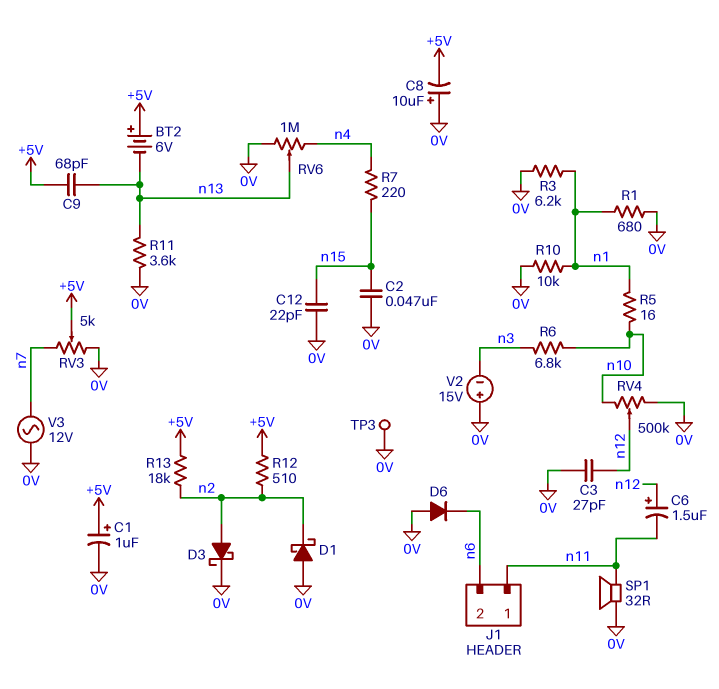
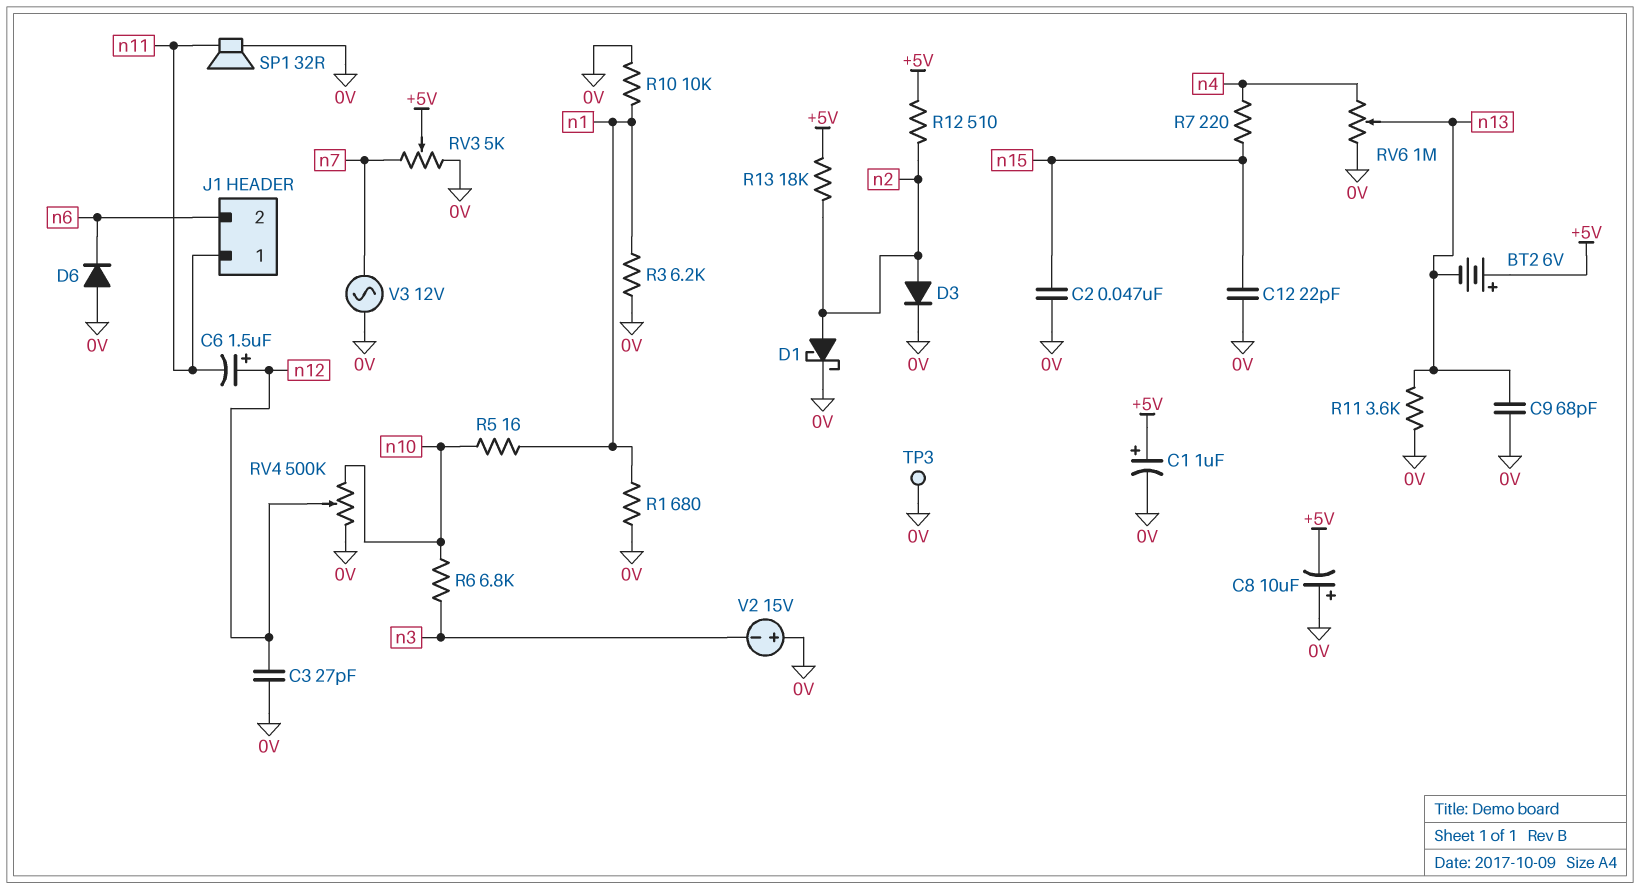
C9: 68pF (+5V, n13) -> 68pF (0V, n13)
D1: schottky (A 0V, K n2) -> schottky (A n2, K 0V)
D3: schottky (A n2, K 0V) -> diode (A n2, K 0V)

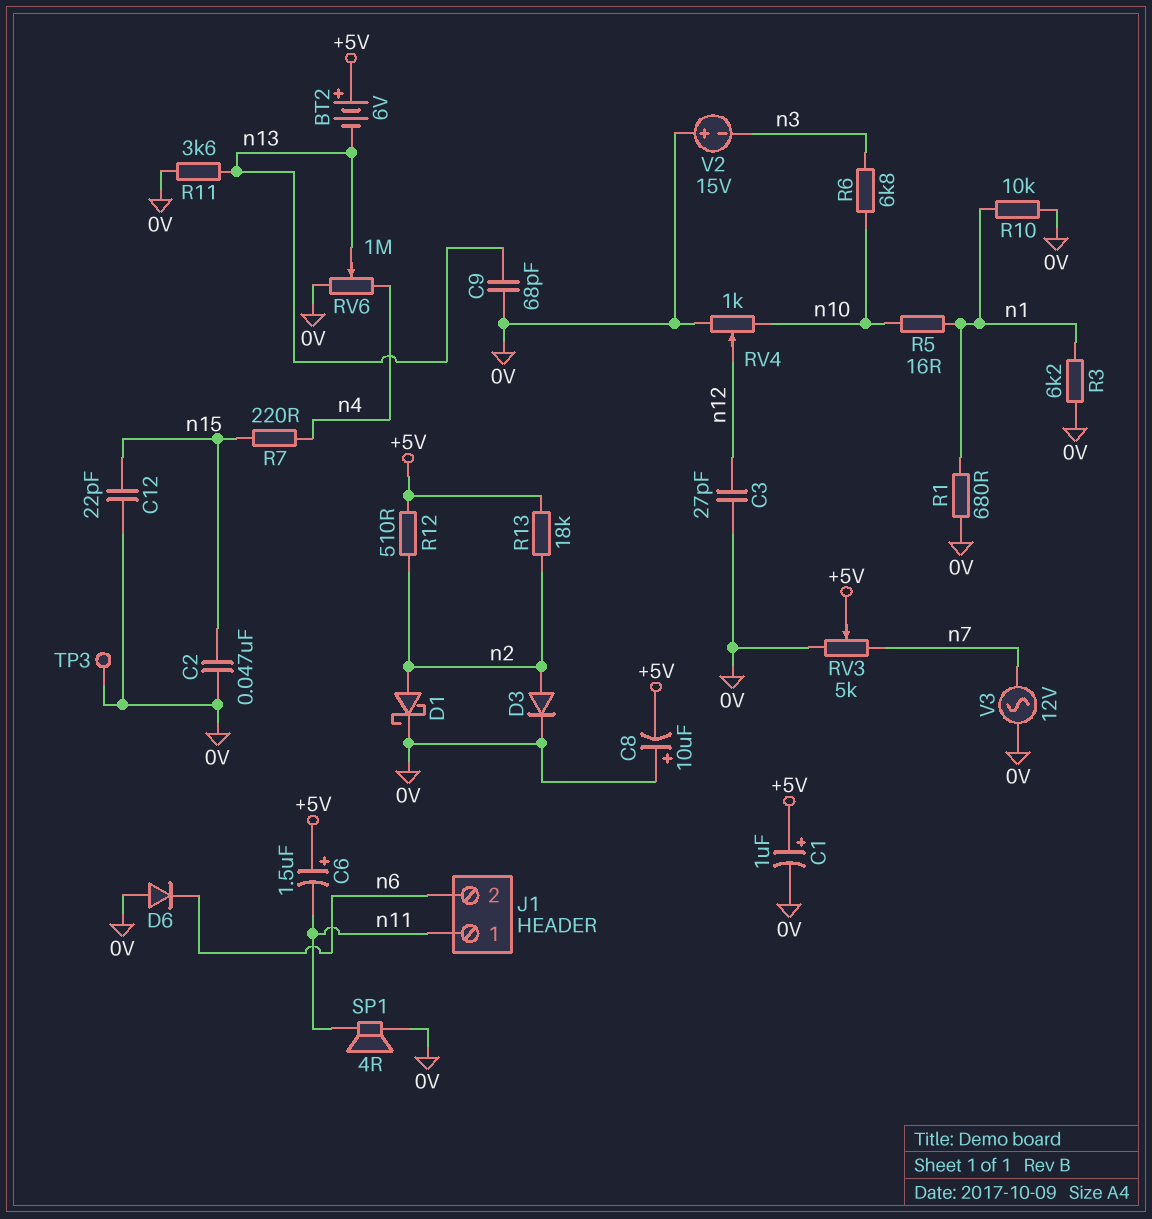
C6: 1.5uF (plus n12, minus n11) -> 1.5uF (plus +5V, minus n11)
RV4: 500k (0V, n10, wiper n12) -> 1k (0V, n10, wiper n12)
SP1: speaker 32R (0V, n11) -> speaker 4R (0V, n11)

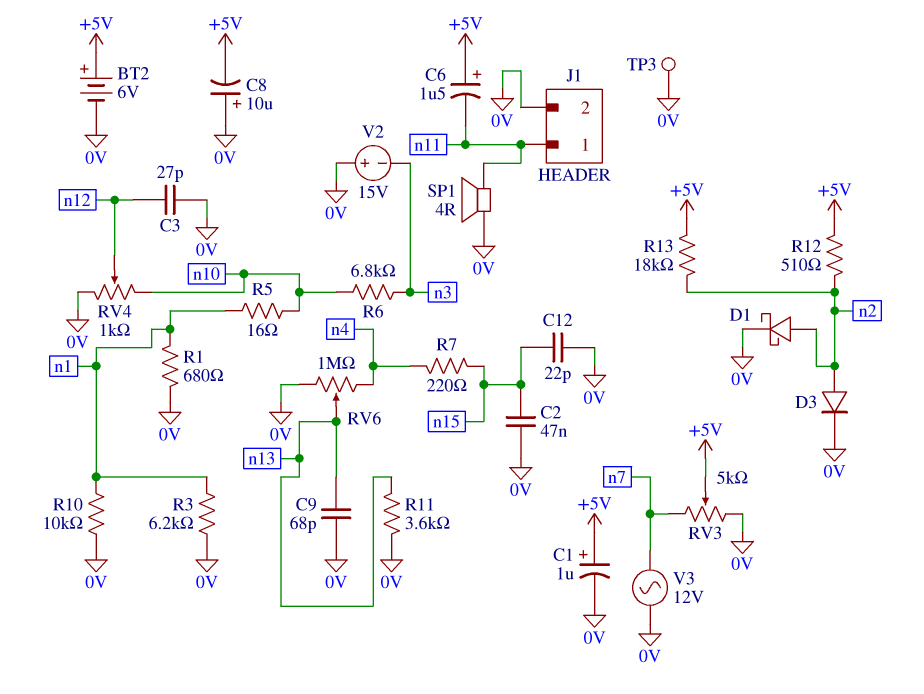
BT2: 6V (plus +5V, minus n13) -> 6V (plus +5V, minus 0V)
D6: diode (A 0V, K n6) -> none
J1 pin 2: n6 -> 0V

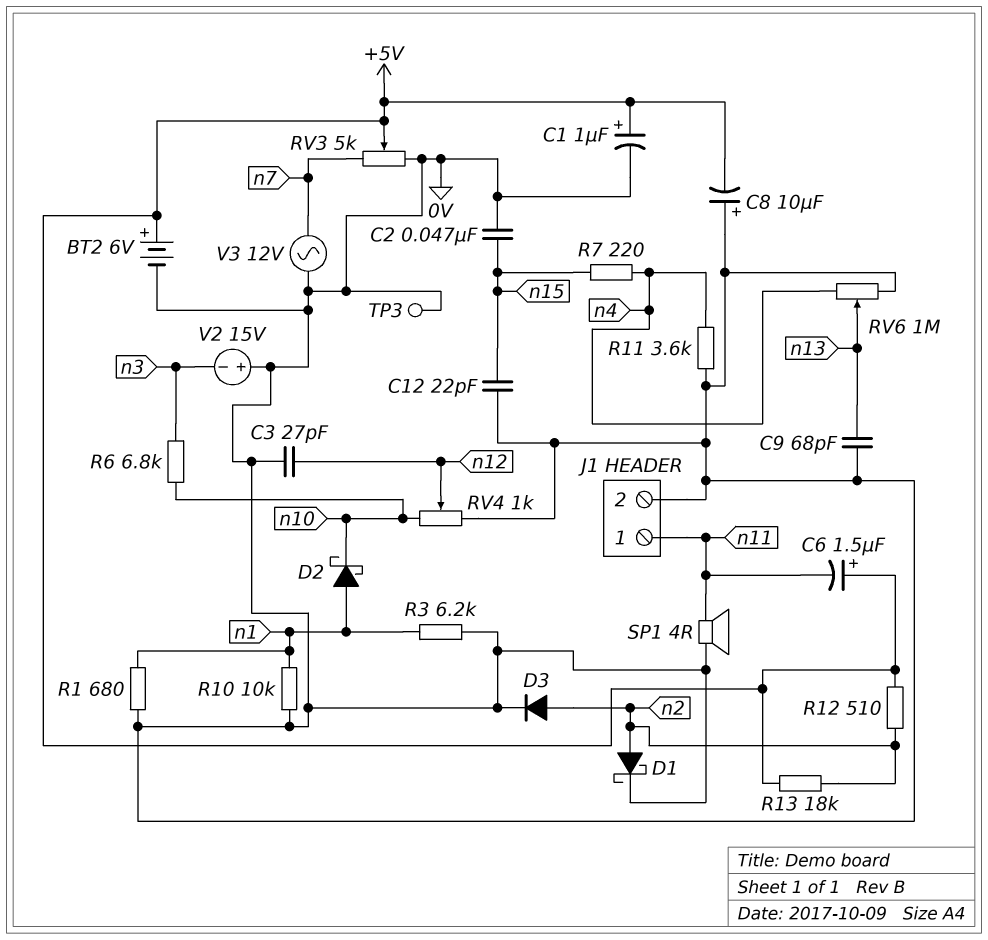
D2: none -> schottky (A n1, K n10)
R5: 16 (n1, n10) -> none
R11: 3.6k (0V, n13) -> 3.6k (0V, n4)

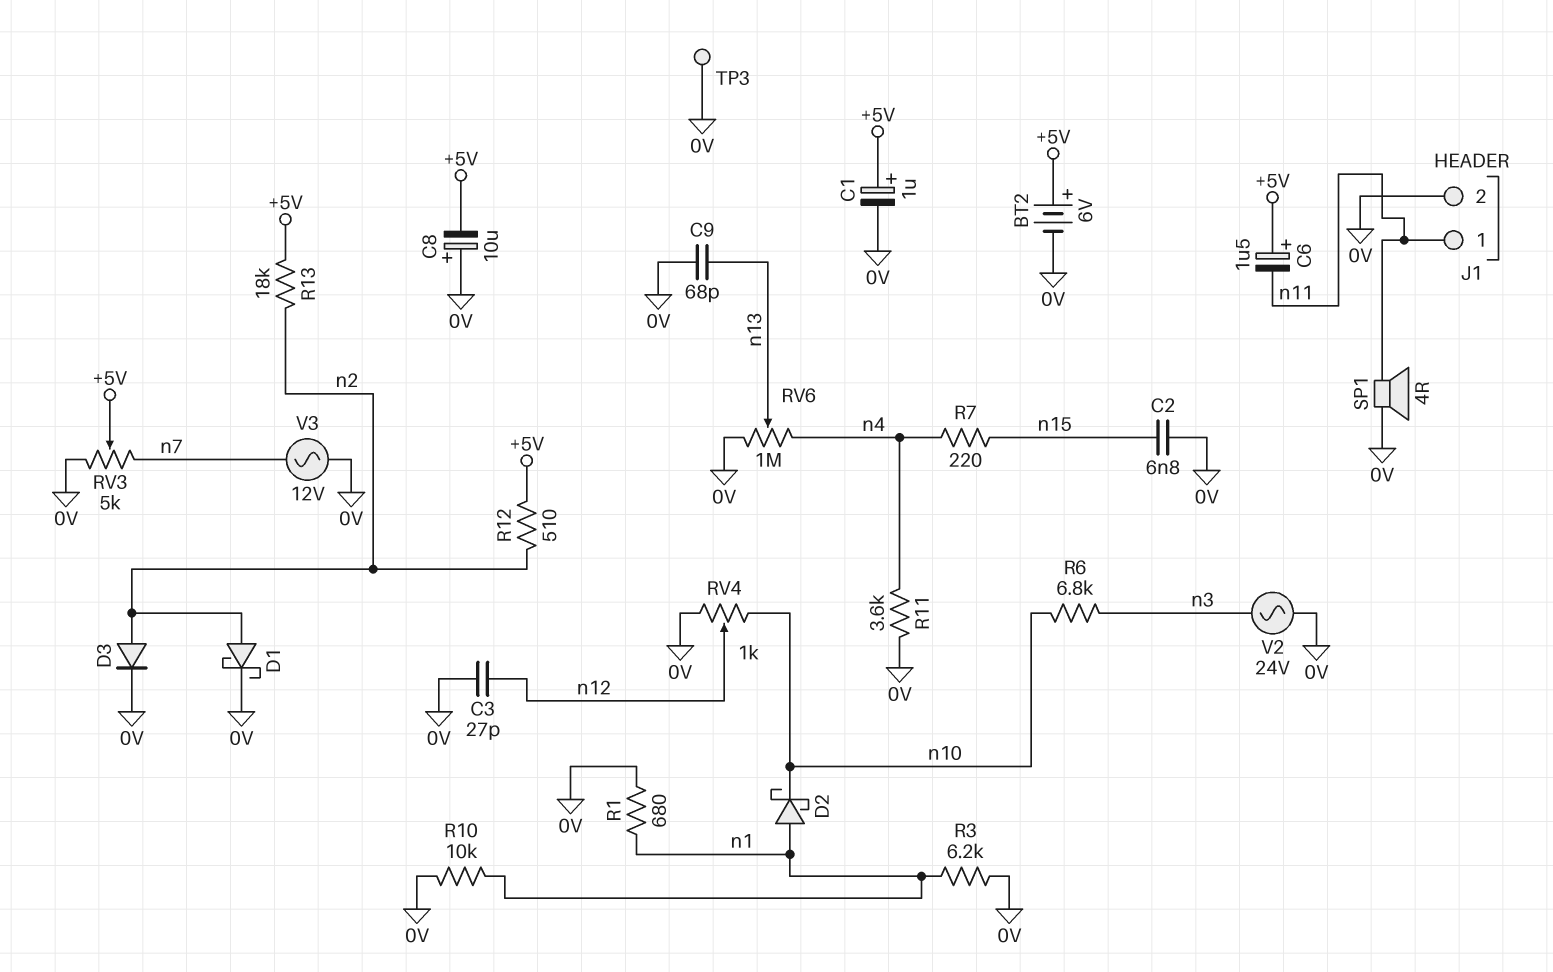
C2: 47nF (0V, n15) -> 6.8nF (0V, n15)
C12: 22pF (0V, n15) -> none
V2: 15V (plus 0V, minus n3) -> AC 24V (0V, n3)

